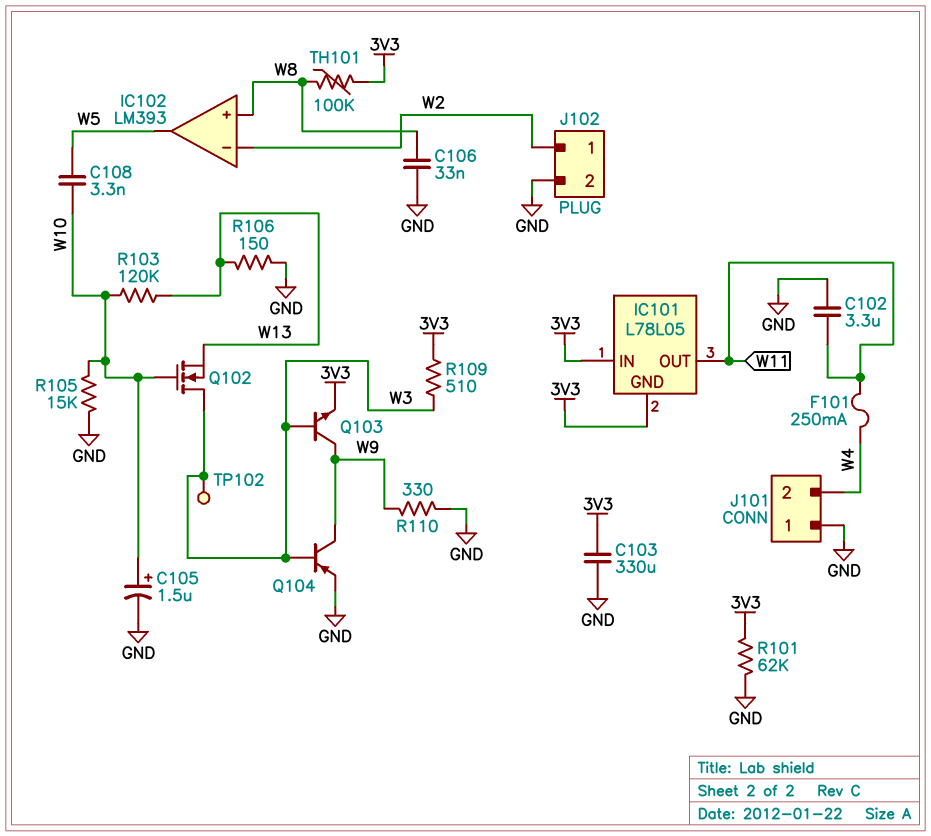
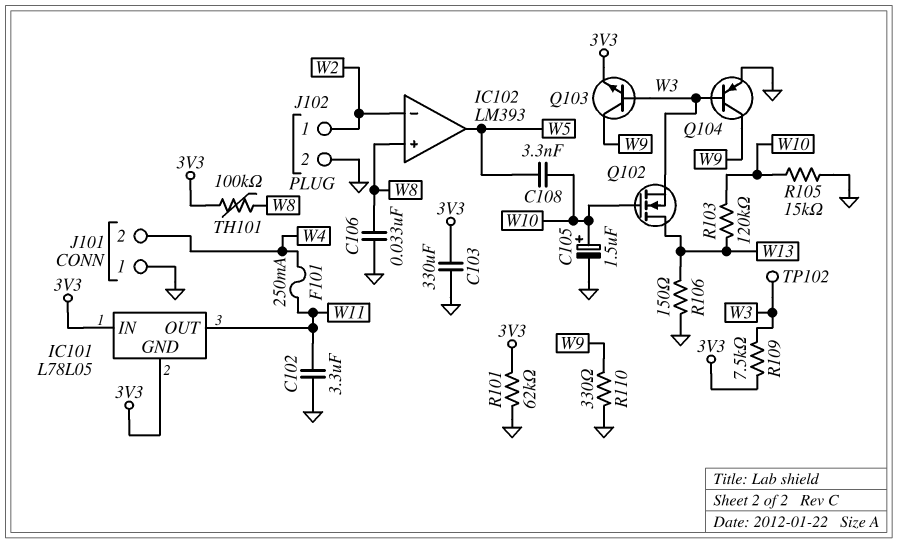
Q102: NMOS (G W10, D W3, S W13) -> NMOS (G W10, D W13, S W3)
R109: 510 (3V3, W3) -> 7.5k (3V3, W3)

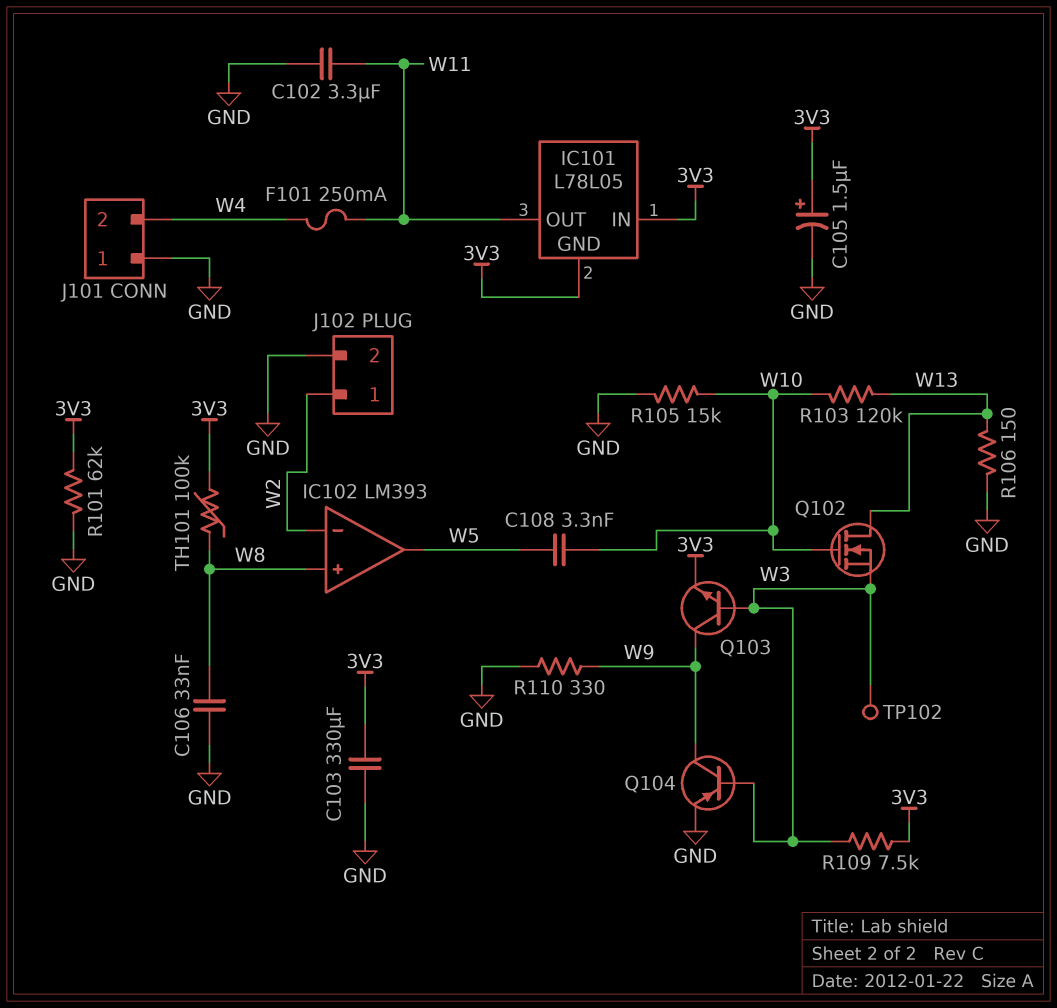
C105: 1.5uF (plus W10, minus GND) -> 1.5uF (plus 3V3, minus GND)

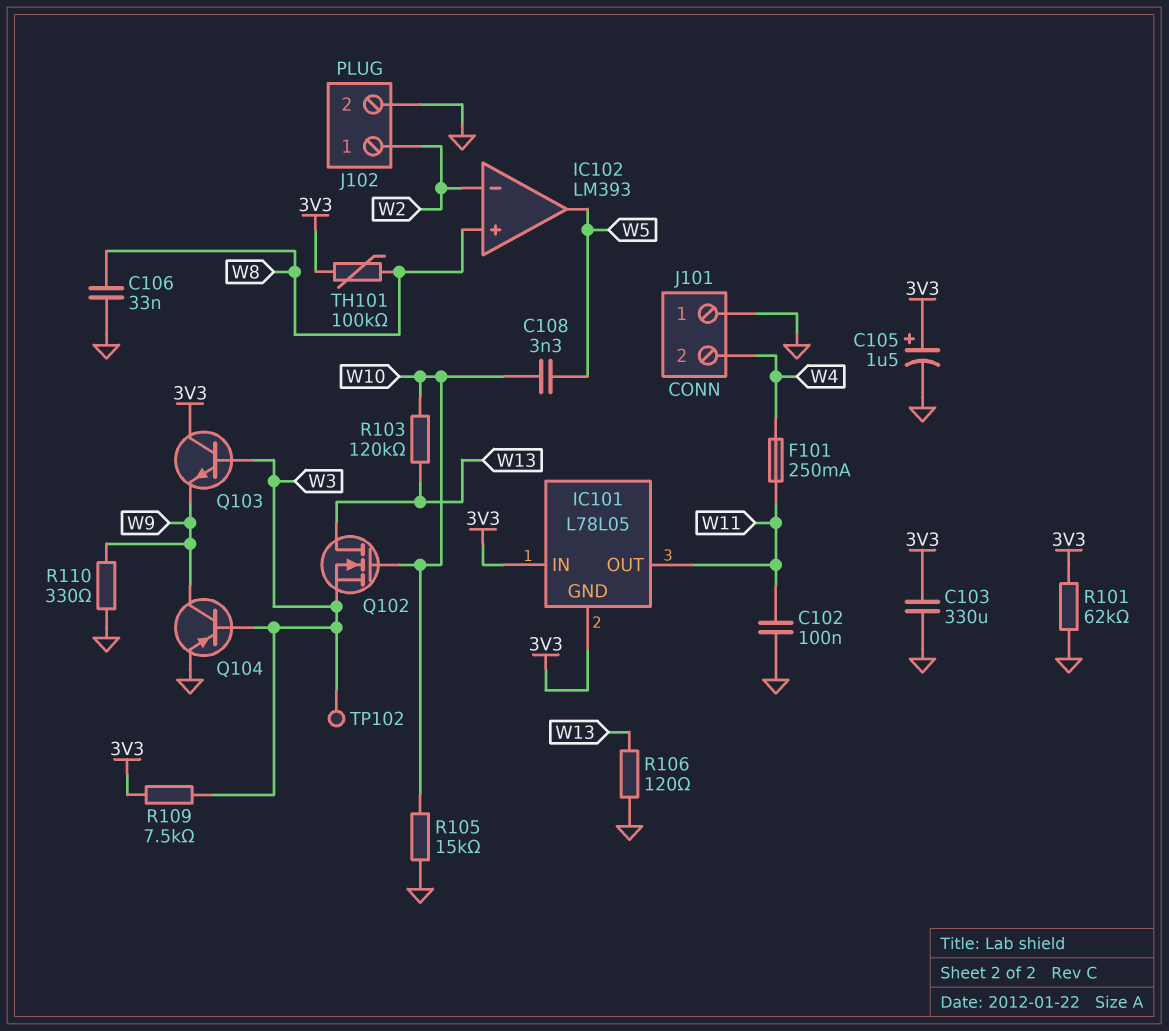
C102: 3.3uF (GND, W11) -> 100nF (GND, W11)
Q103: NPN (B W3, C W9, E 3V3) -> NPN (B W3, C 3V3, E W9)
R106: 150 (GND, W13) -> 120 (GND, W13)

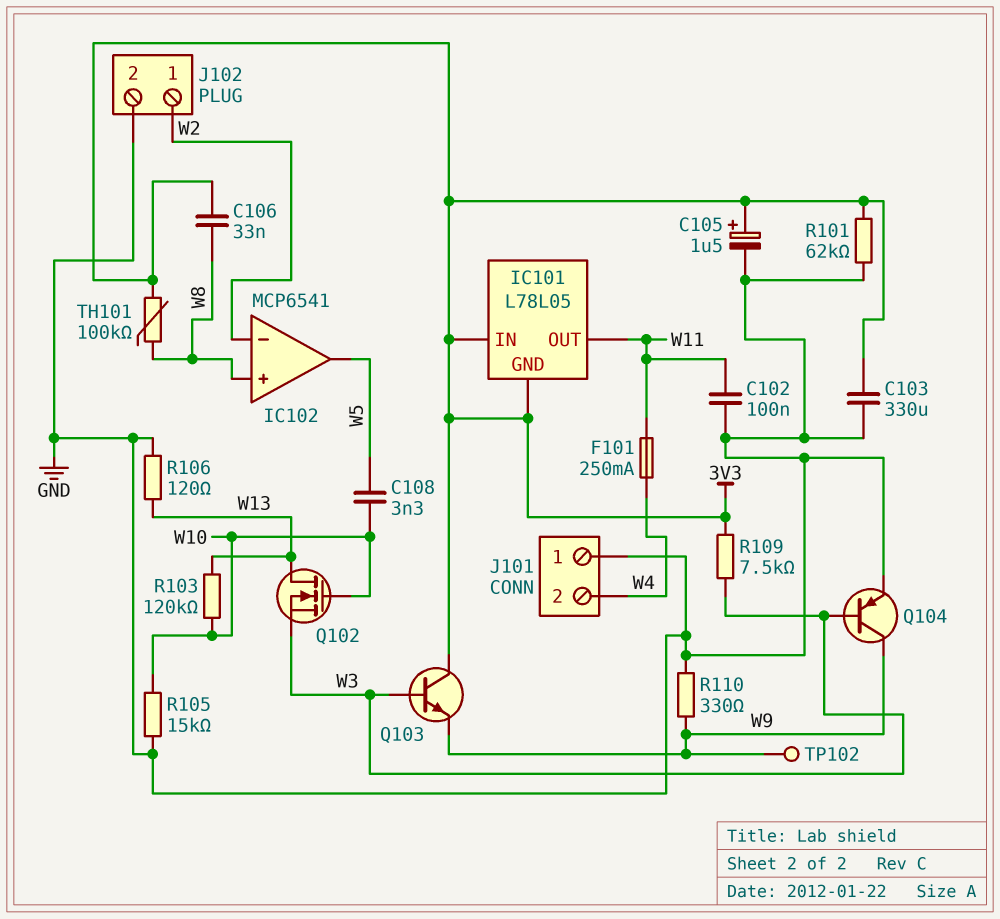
C106: 33nF (GND, W8) -> 33nF (3V3, W8)
IC102: LM393 -> MCP6541
TP102: test point (W3) -> test point (W9)

